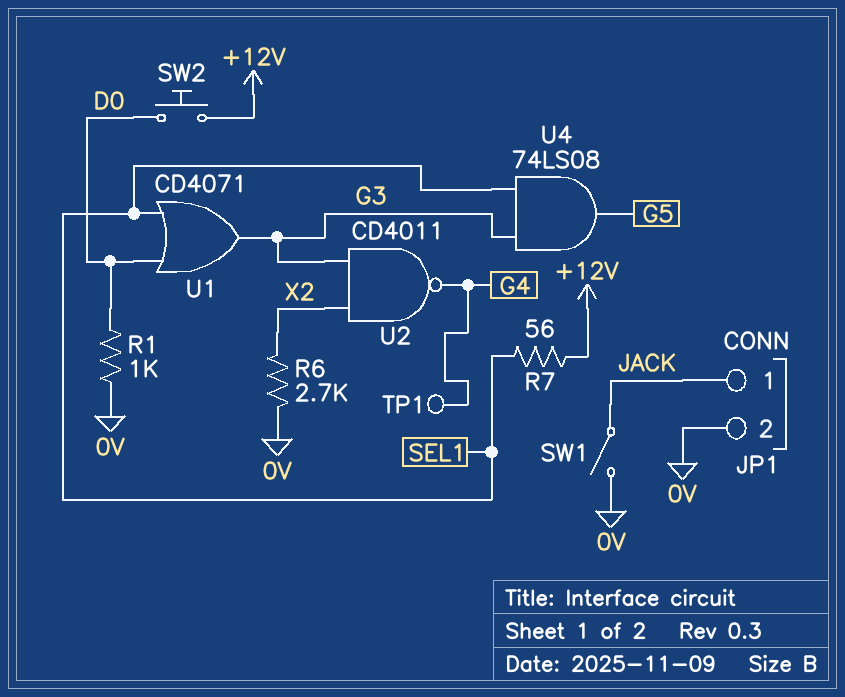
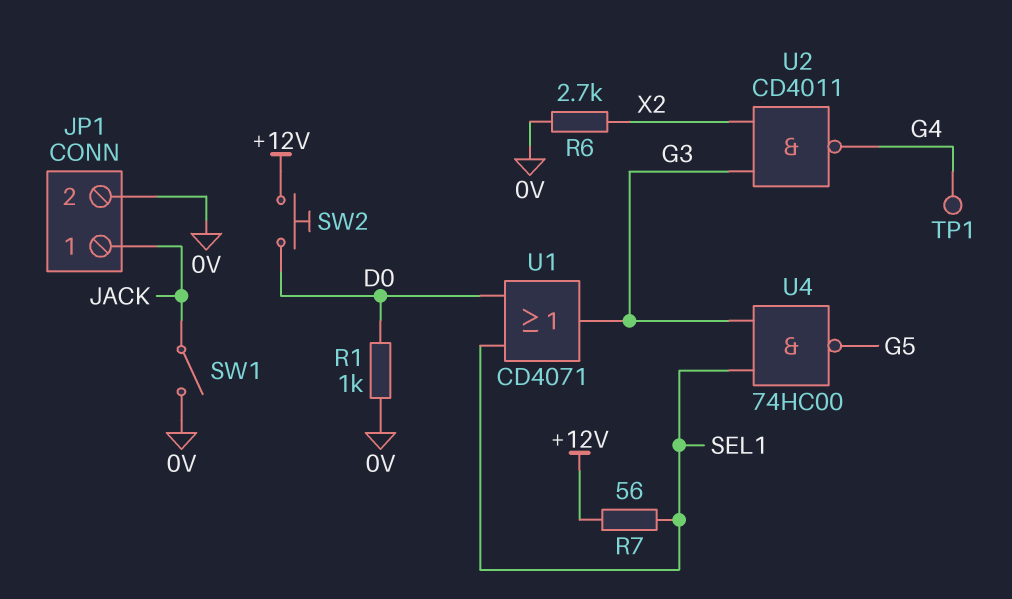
U4: AND 74LS08 (in G3, in SEL1, out G5) -> NAND 74HC00 (in G3, in SEL1, out G5)

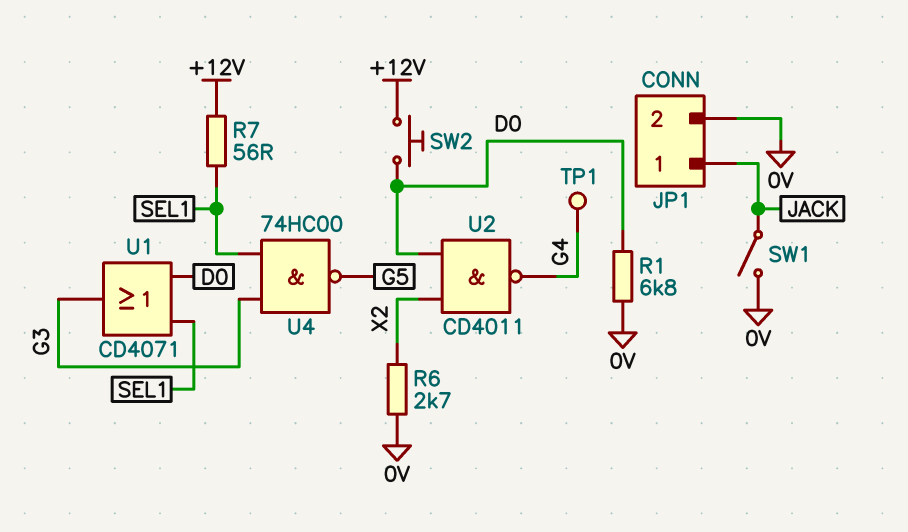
R1: 1k (0V, D0) -> 6.8k (0V, D0)
U2: NAND CD4011 (in G3, in X2, out G4) -> NAND CD4011 (in D0, in X2, out G4)

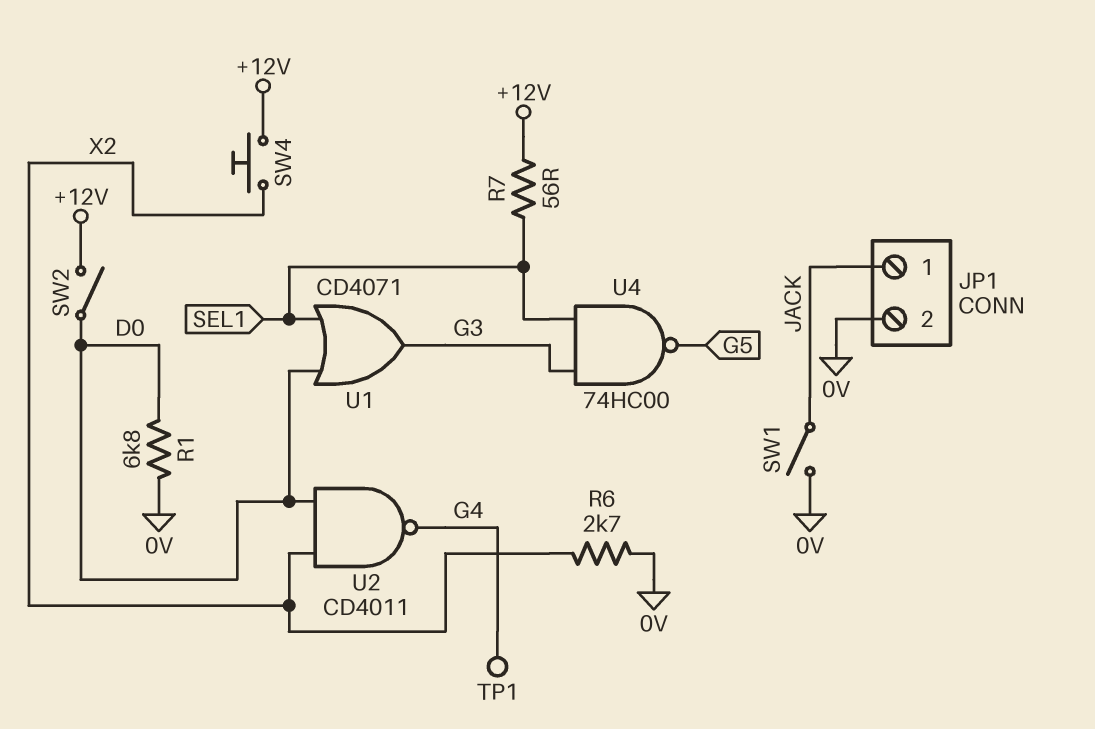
SW2: button (+12V, D0) -> switch (+12V, D0)
SW4: none -> button (+12V, X2)

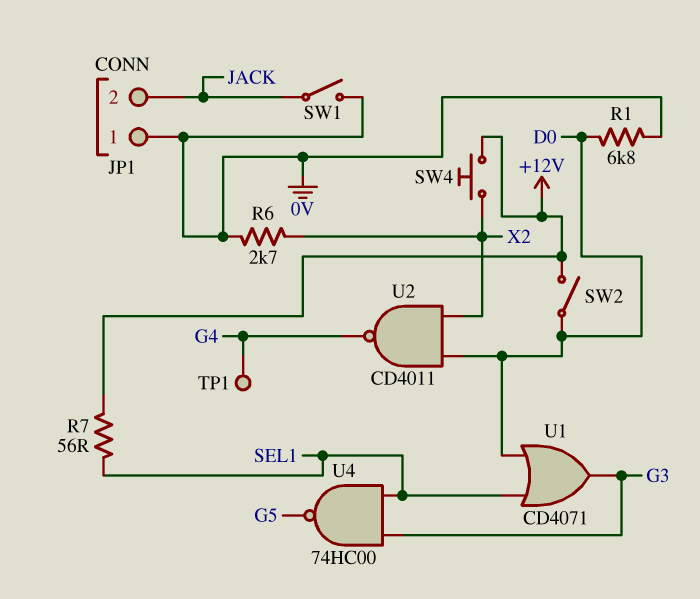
JP1 pin 1: JACK -> 0V
JP1 pin 2: 0V -> JACK

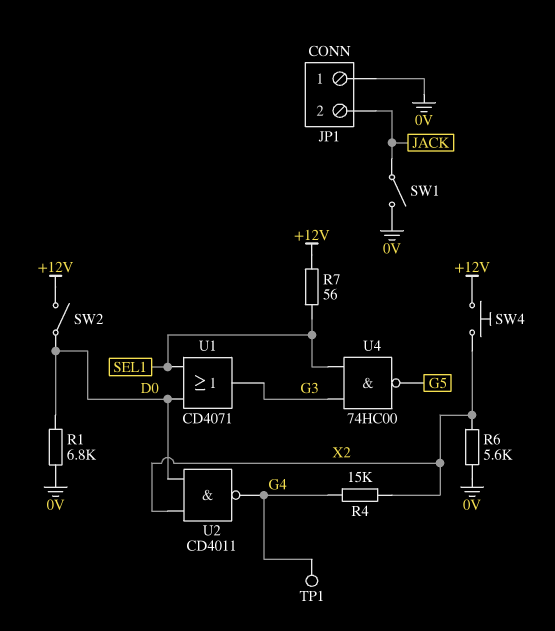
R4: none -> 15k (G4, X2)
R6: 2.7k (0V, X2) -> 5.6k (0V, X2)

